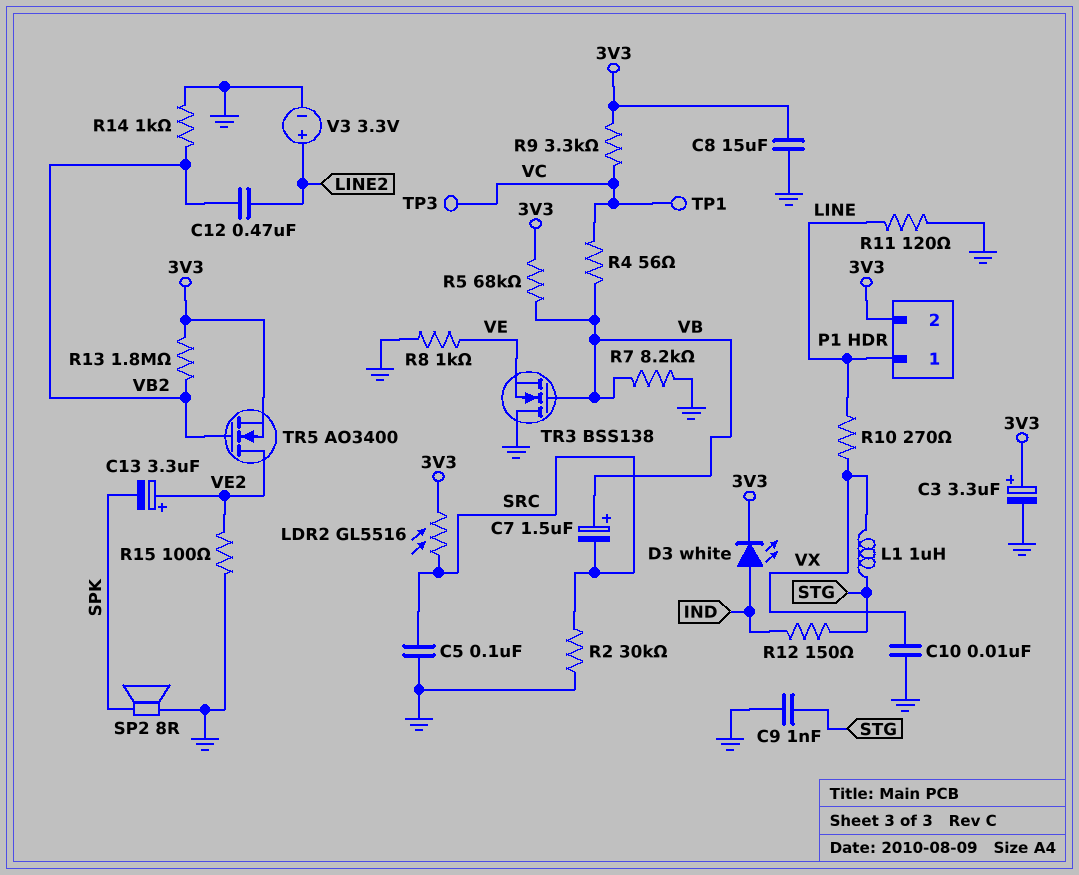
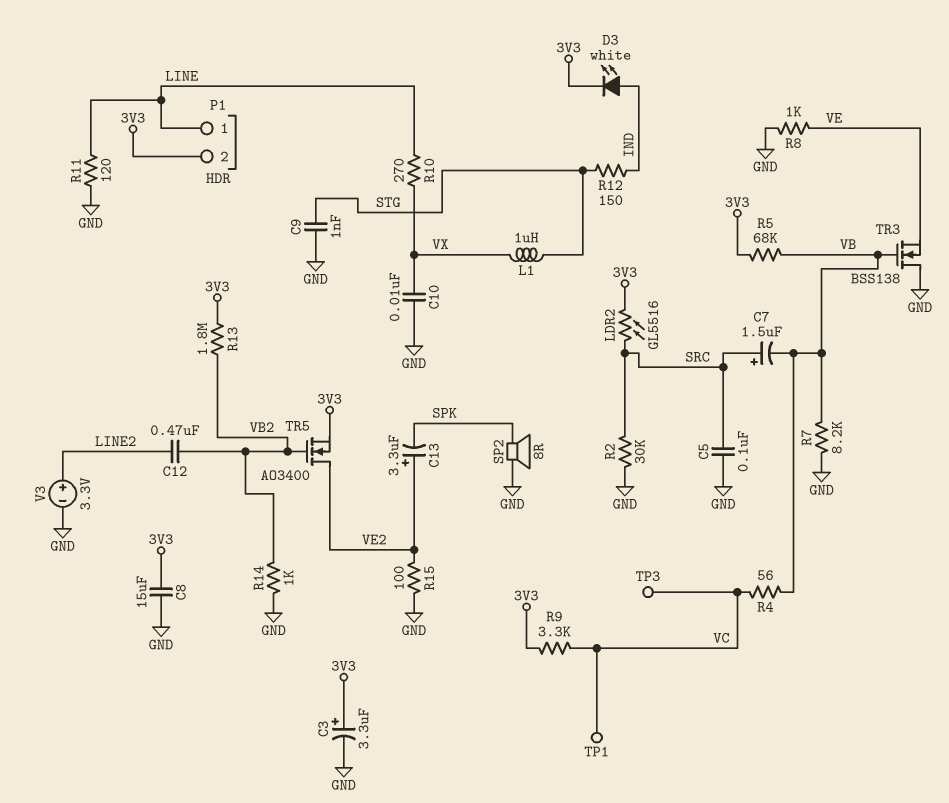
C7: 1.5uF (plus VB, minus SRC) -> 1.5uF (plus SRC, minus VB)

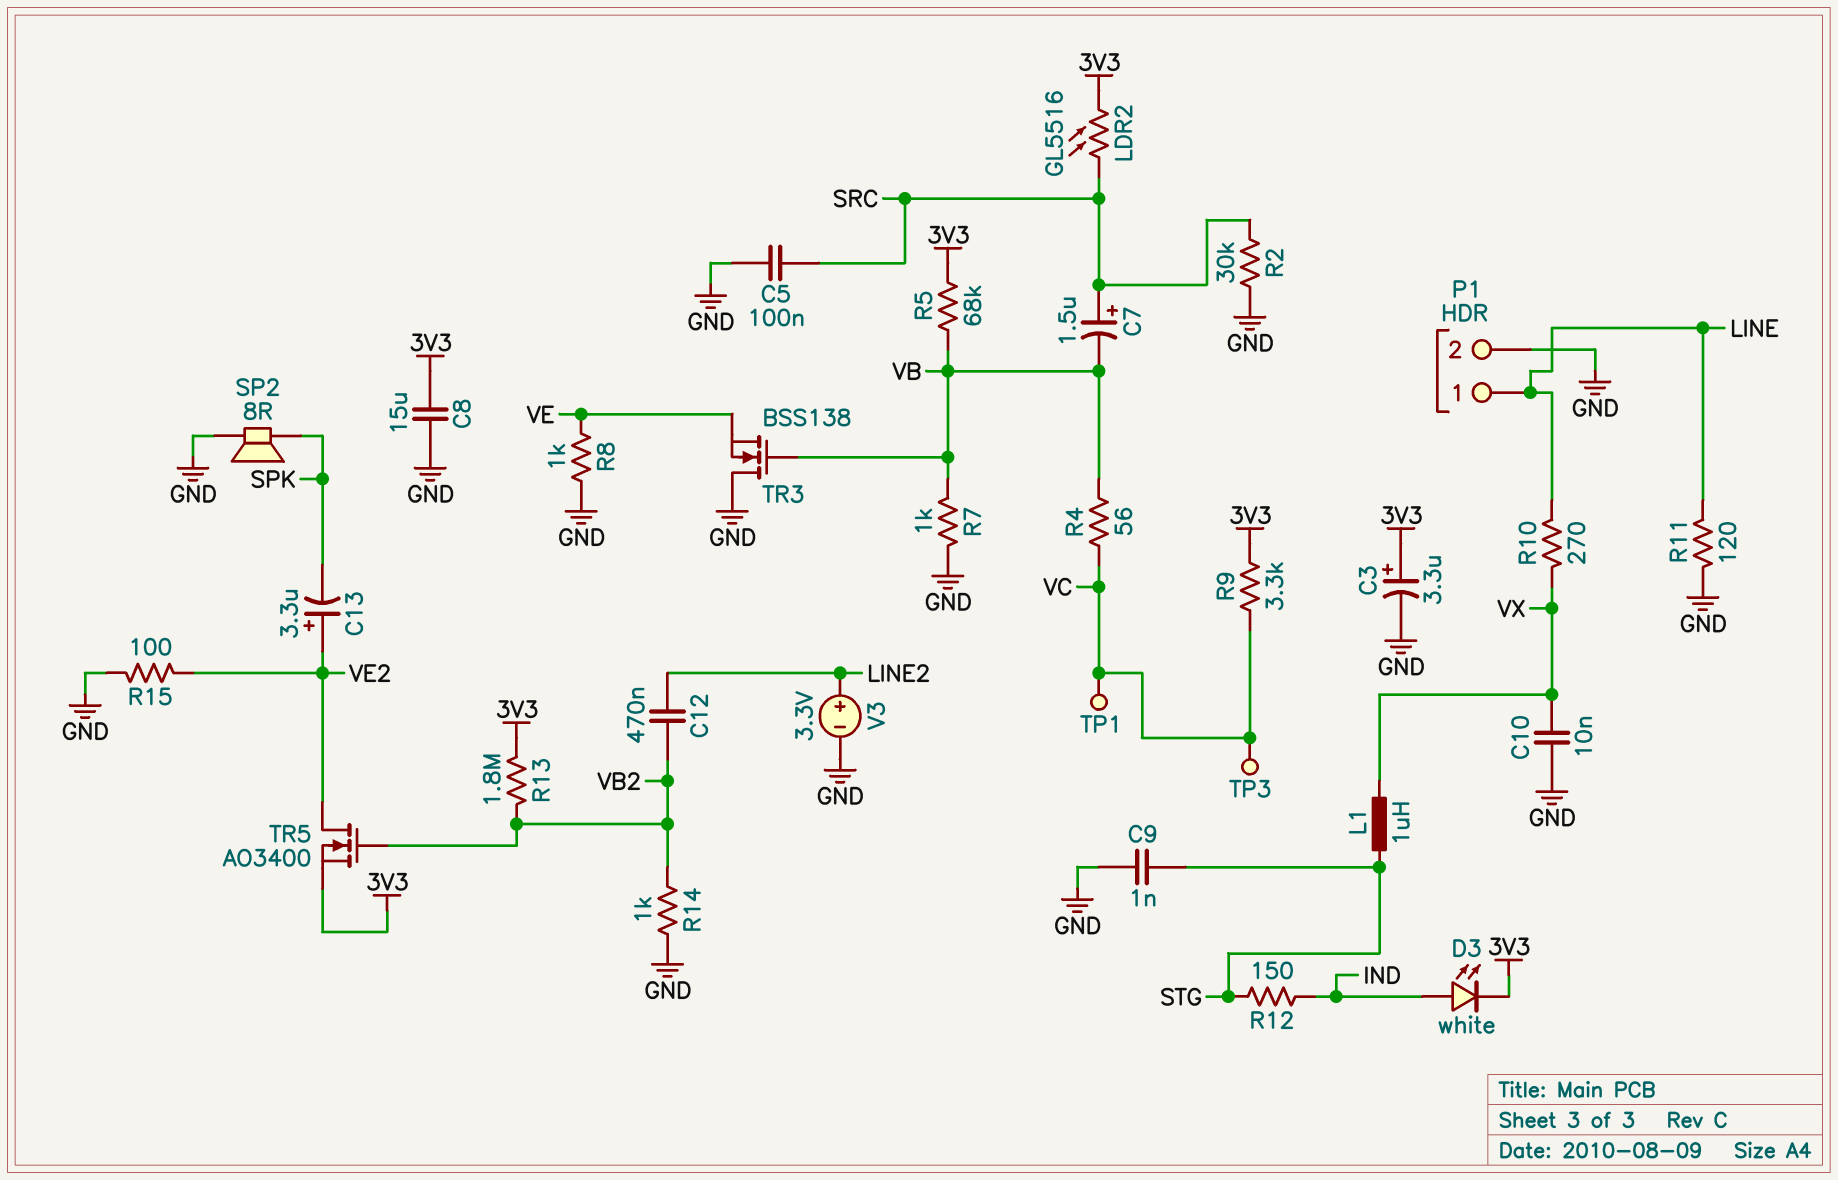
P1 pin 2: 3V3 -> GND
R7: 8.2k (GND, VB) -> 1k (GND, VB)

